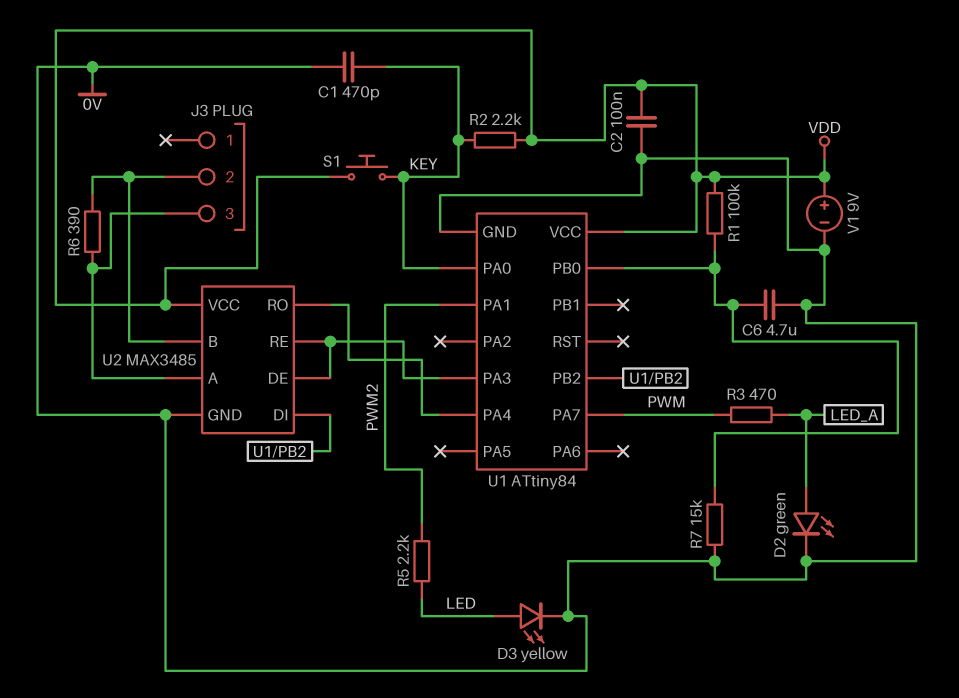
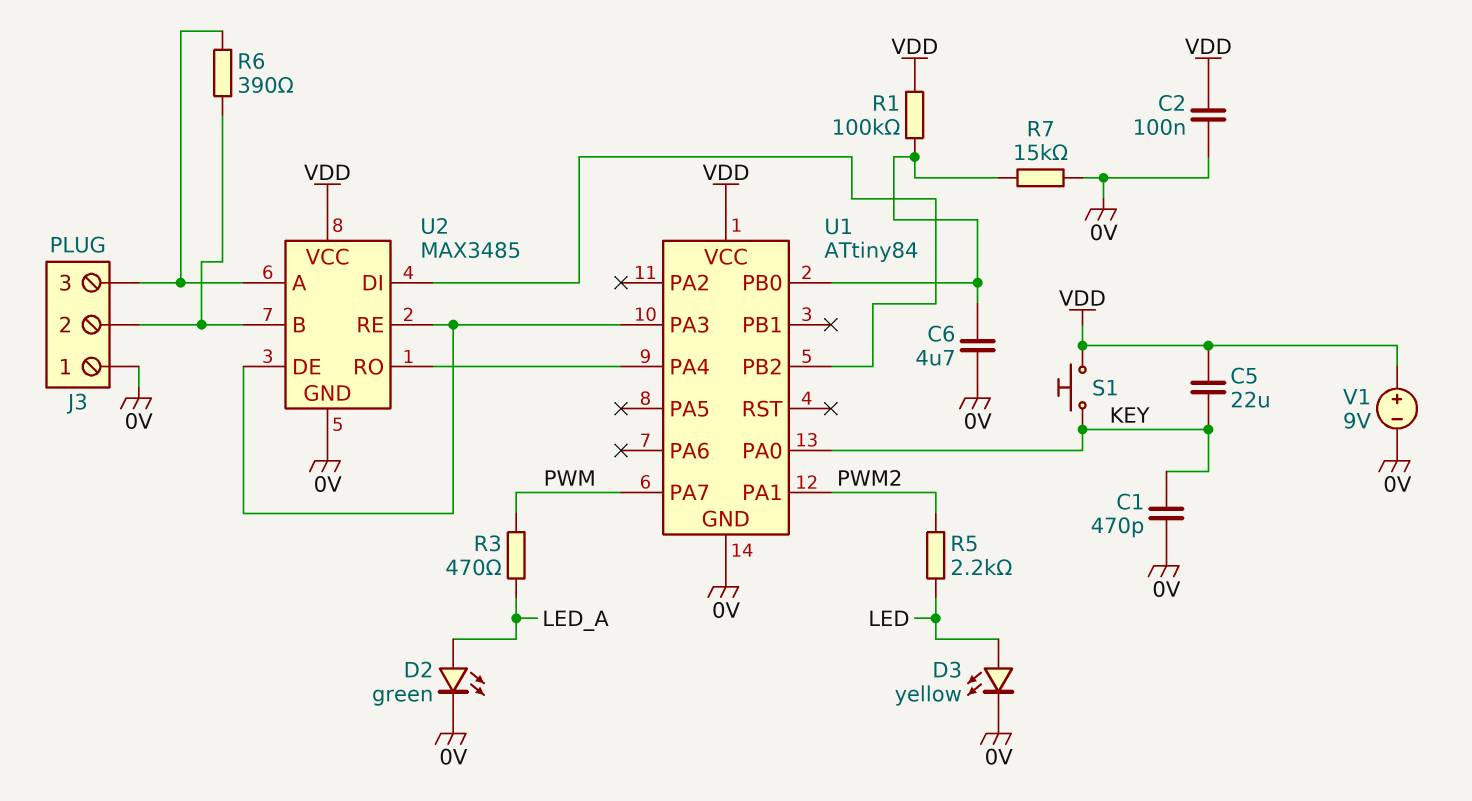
C5: none -> 22uF (KEY, VDD)
J3 pin 1: none -> 0V
R2: 2.2k (KEY, VDD) -> none

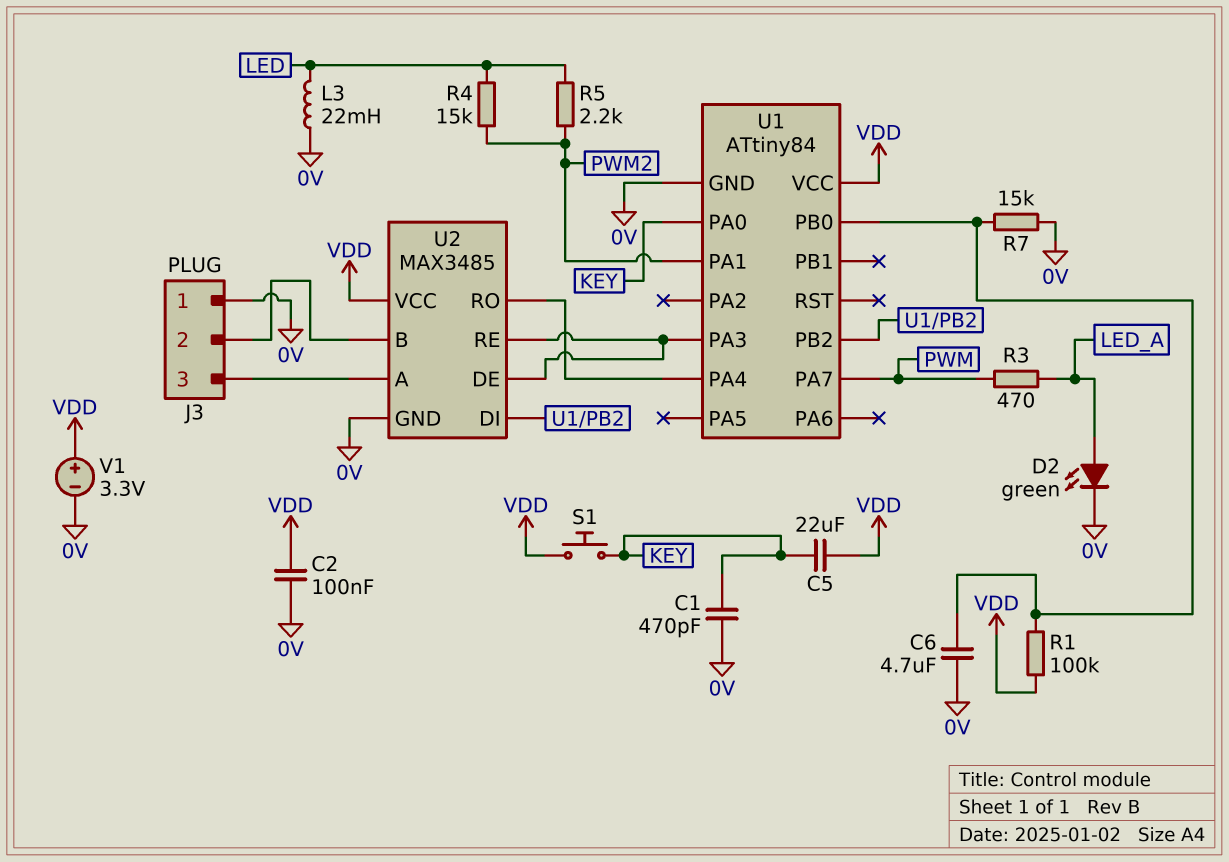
D3: LED yellow (A LED, K 0V) -> none
L3: none -> 22mH (0V, LED)
R4: none -> 15k (LED, PWM2)
R6: 390 (J3/2, J3/3) -> none
V1: 9V (plus VDD, minus 0V) -> 3.3V (plus VDD, minus 0V)

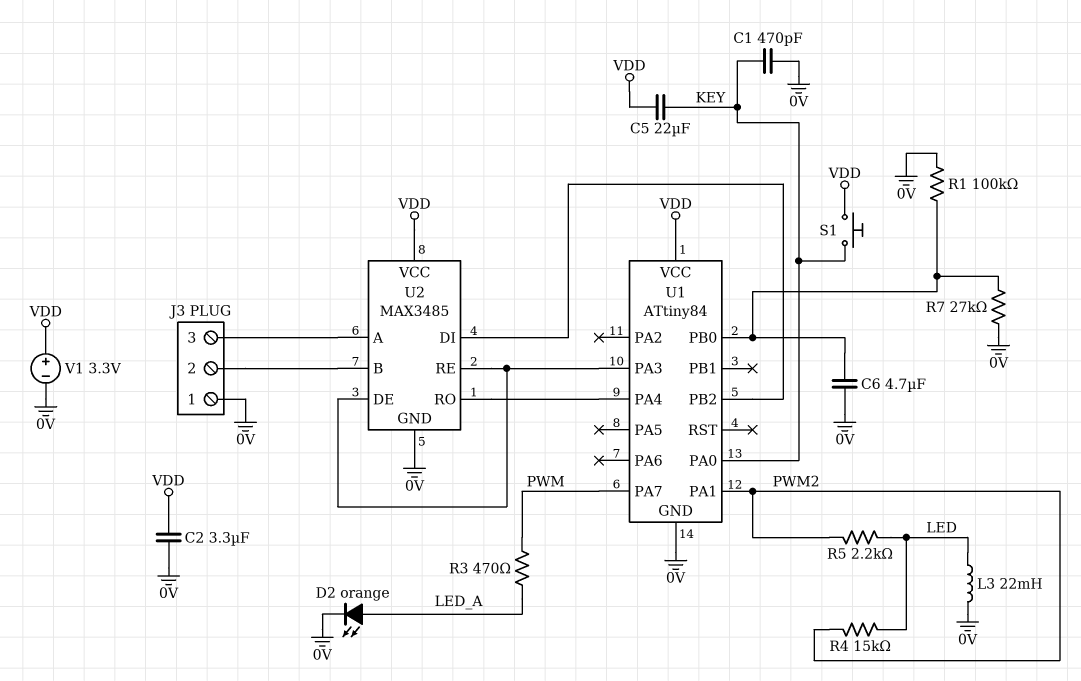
C2: 100nF (0V, VDD) -> 3.3uF (0V, VDD)
D2: LED green (A LED_A, K 0V) -> LED orange (A LED_A, K 0V)
R1: 100k (U1/PB0, VDD) -> 100k (0V, U1/PB0)
R7: 15k (0V, U1/PB0) -> 27k (0V, U1/PB0)

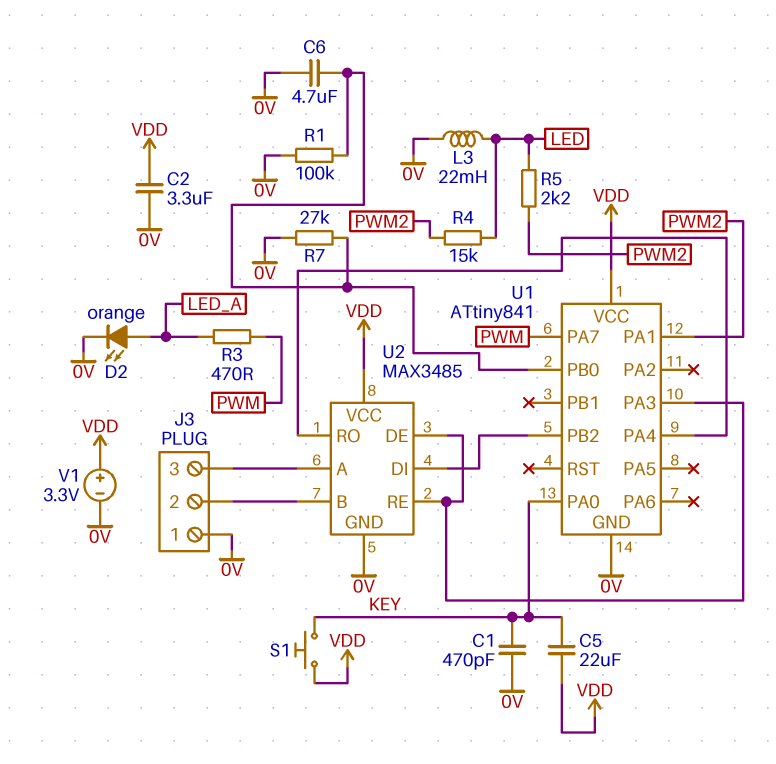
U1: ATtiny84 -> ATtiny841

